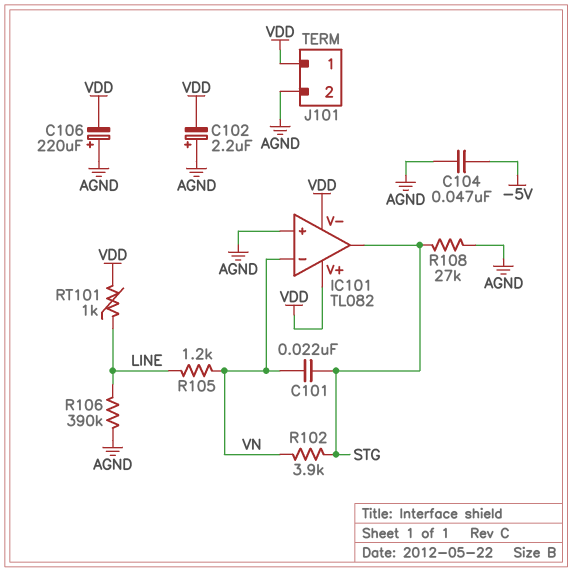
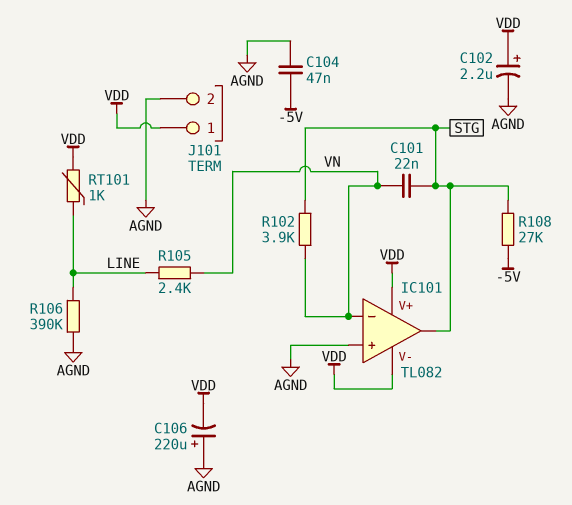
C102: 2.2uF (plus AGND, minus VDD) -> 2.2uF (plus VDD, minus AGND)
R105: 1.2k (LINE, VN) -> 2.4k (LINE, VN)
R108: 27k (AGND, STG) -> 27k (-5V, STG)

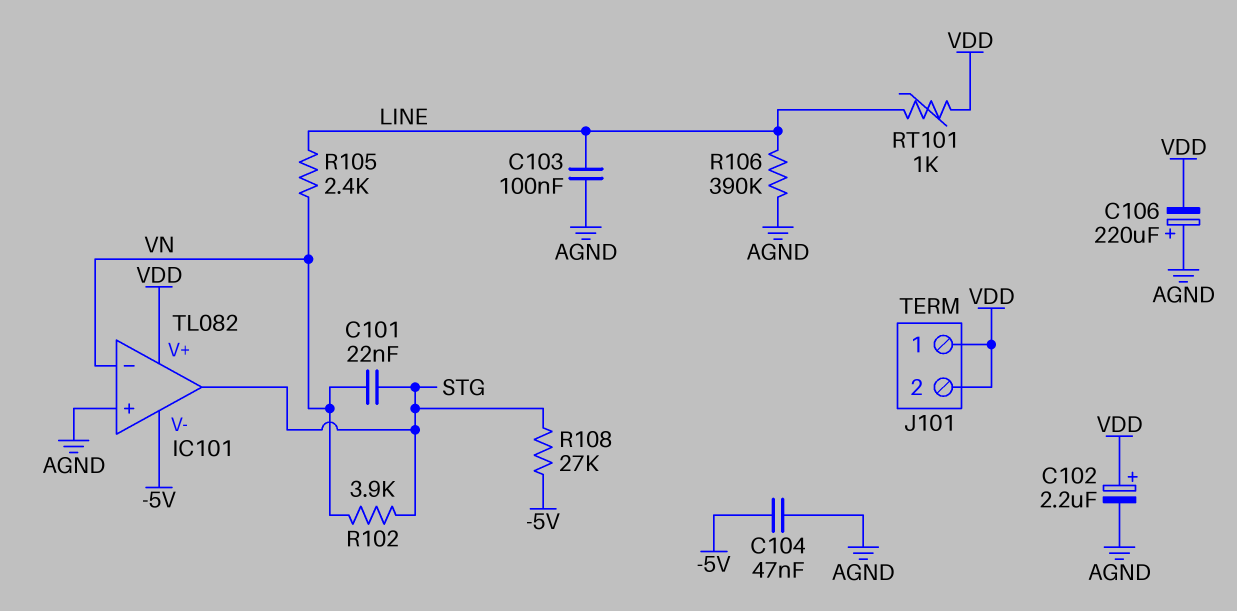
C103: none -> 100nF (AGND, LINE)
IC101 pin V-: VDD -> -5V
J101 pin 2: AGND -> VDD

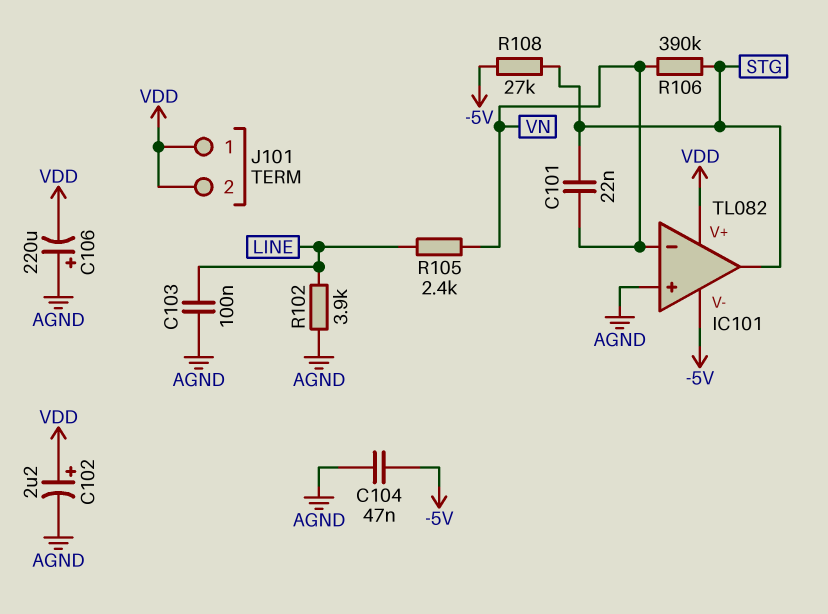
R102: 3.9k (STG, VN) -> 3.9k (AGND, LINE)
R106: 390k (AGND, LINE) -> 390k (STG, VN)
RT101: 1k (LINE, VDD) -> none

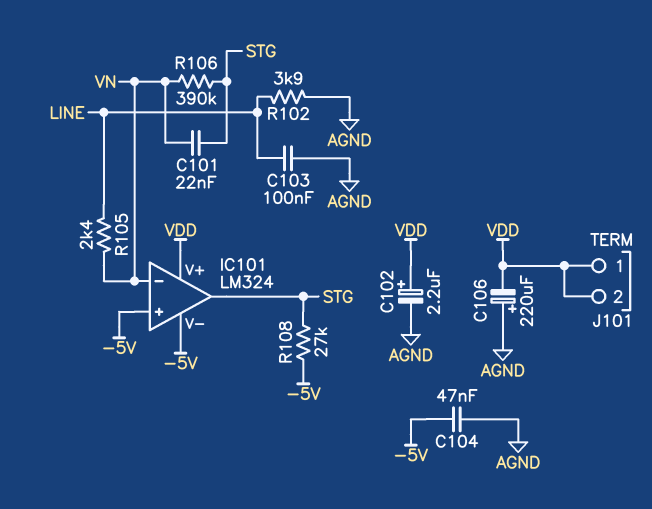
IC101: TL082 -> LM324
IC101 pin in+: AGND -> -5V

